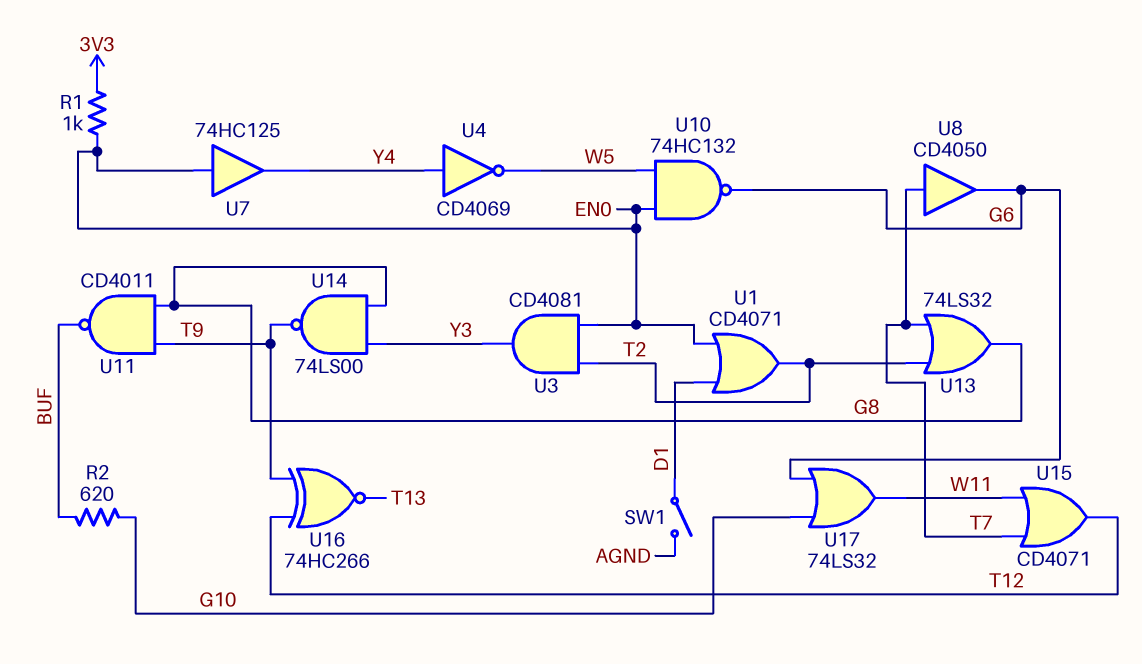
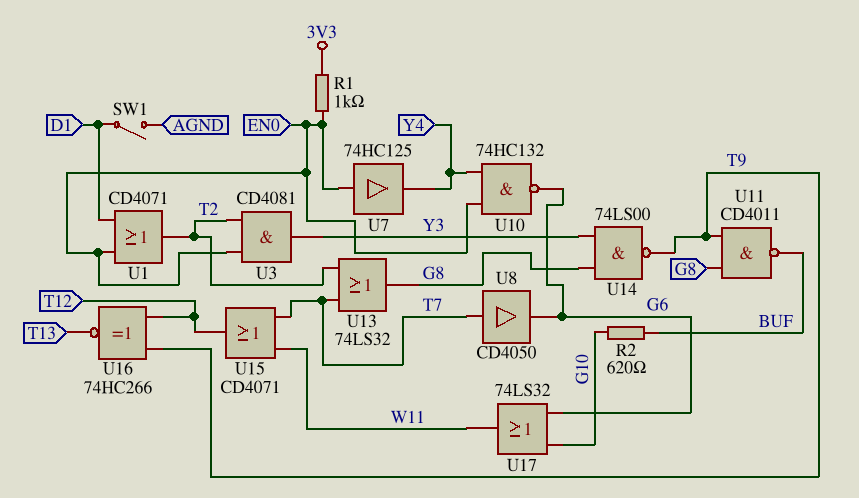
U4: NOT CD4069 (in Y4, out W5) -> none
U10: NAND 74HC132 (in EN0, in W5, out G6) -> NAND 74HC132 (in EN0, in Y4, out G6)

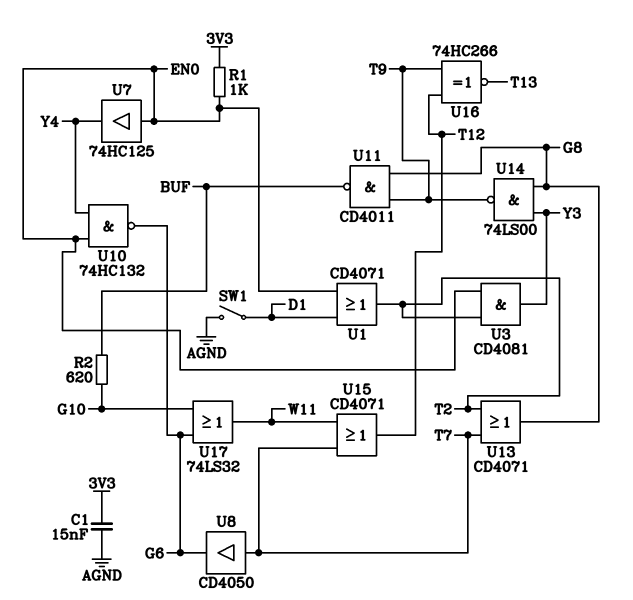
C1: none -> 15nF (3V3, AGND)
U13: OR 74LS32 (in T2, in T7, out G8) -> OR CD4071 (in T2, in T7, out G8)

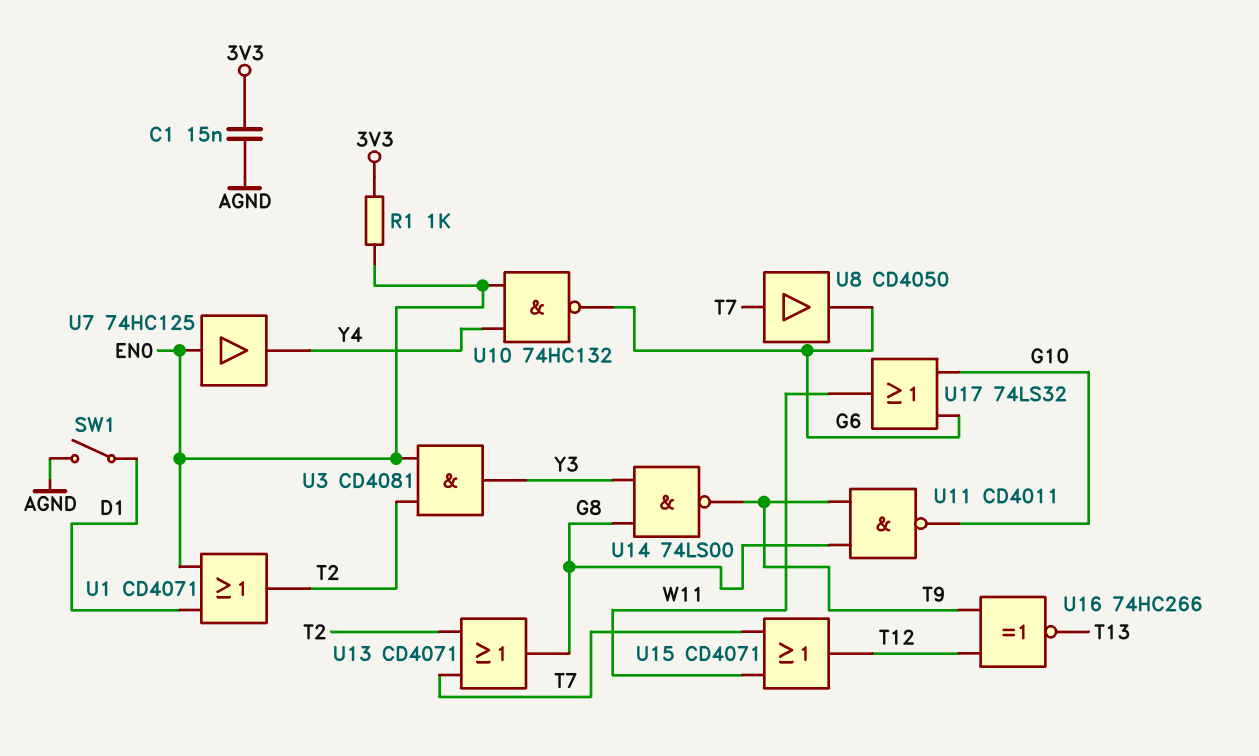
R2: 620 (BUF, G10) -> none
U11: NAND CD4011 (in G8, in T9, out BUF) -> NAND CD4011 (in G8, in T9, out G10)

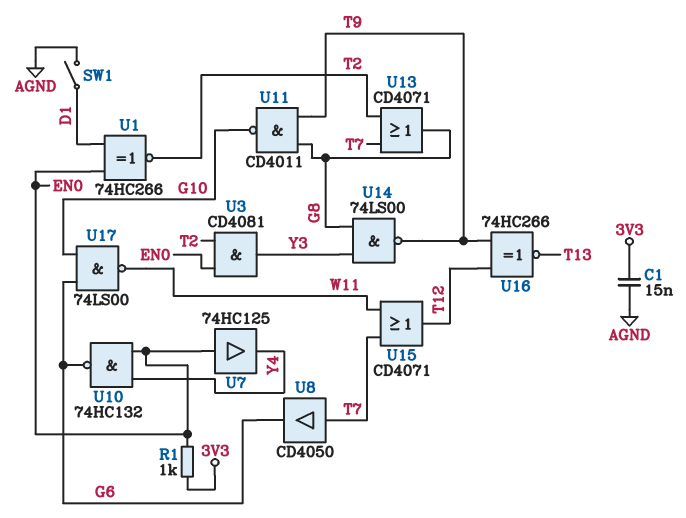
U1: OR CD4071 (in D1, in EN0, out T2) -> XNOR 74HC266 (in D1, in EN0, out T2)
U17: OR 74LS32 (in G6, in G10, out W11) -> NAND 74LS00 (in G6, in G10, out W11)

